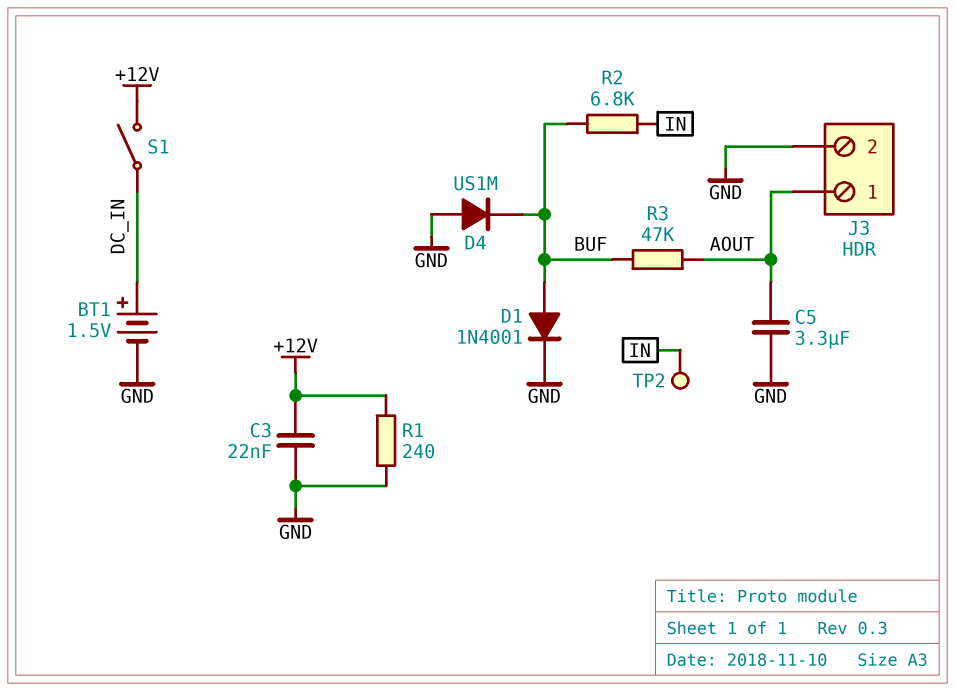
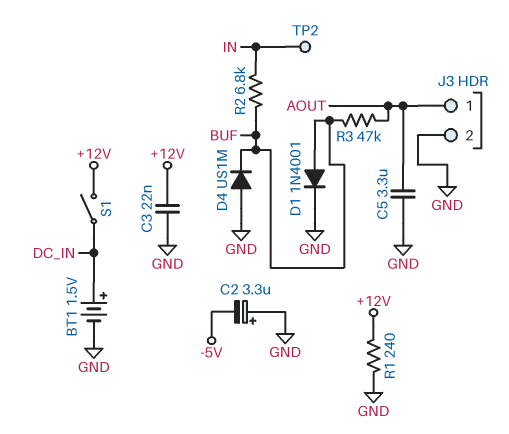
C2: none -> 3.3uF (plus GND, minus -5V)

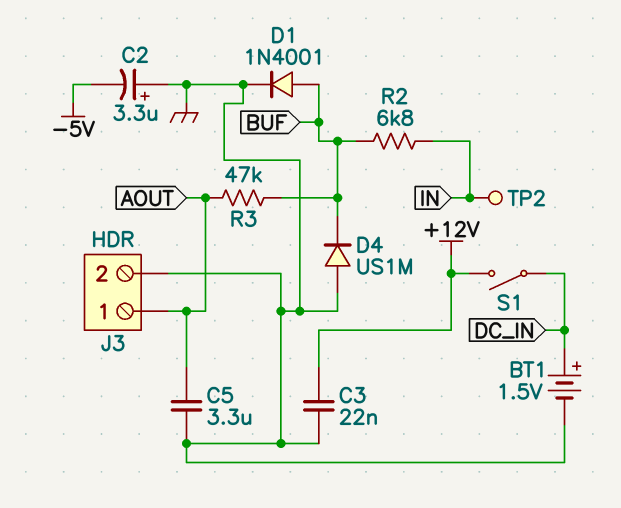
R1: 240 (+12V, GND) -> none

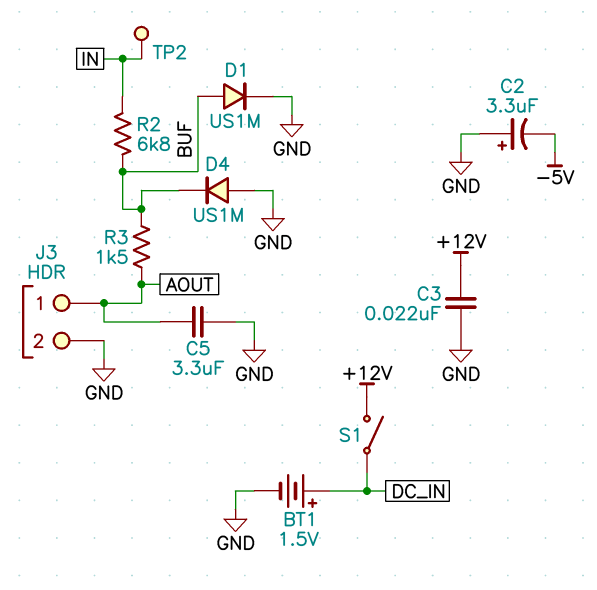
D1: diode 1N4001 (A BUF, K GND) -> diode US1M (A BUF, K GND)
R3: 47k (AOUT, BUF) -> 1.5k (AOUT, BUF)

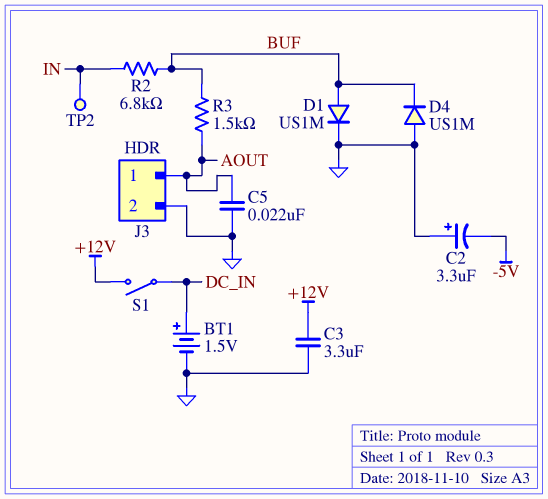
C3: 22nF (+12V, GND) -> 3.3uF (+12V, GND)
C5: 3.3uF (AOUT, GND) -> 22nF (AOUT, GND)

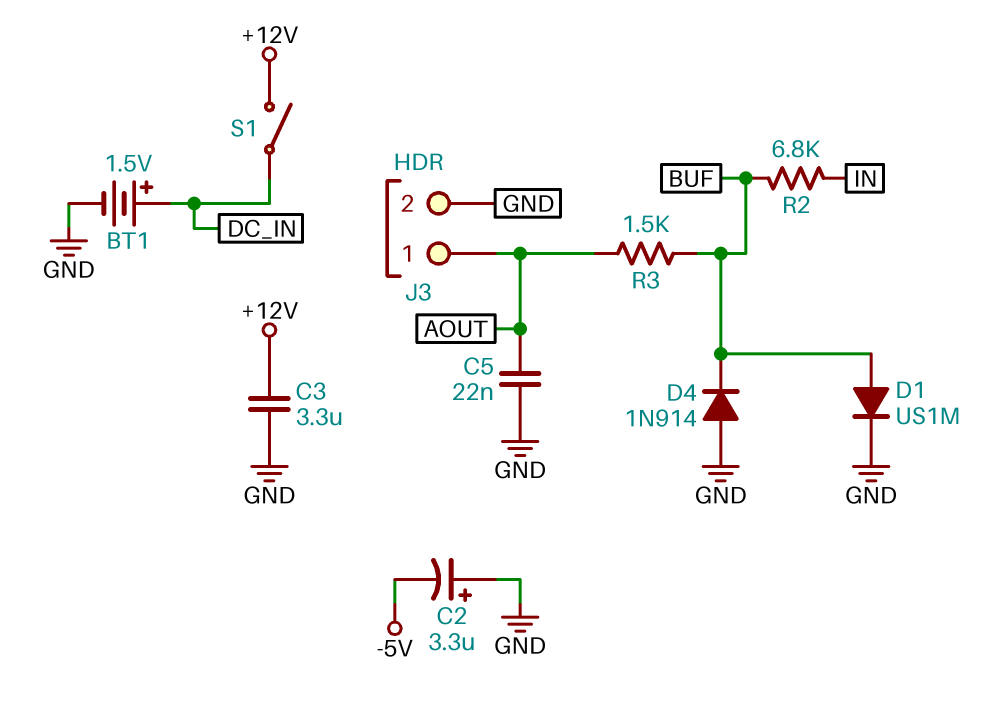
D4: diode US1M (A GND, K BUF) -> diode 1N914 (A GND, K BUF)
TP2: test point (IN) -> none

